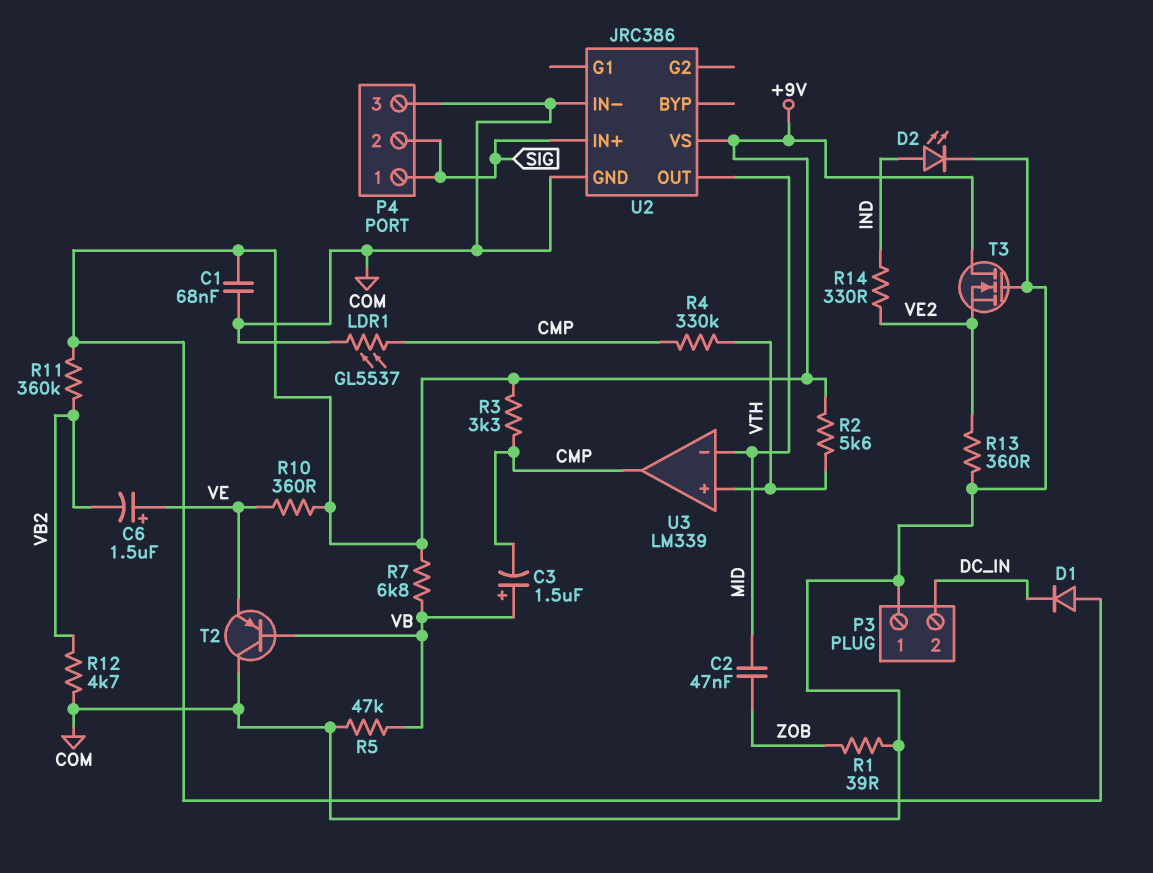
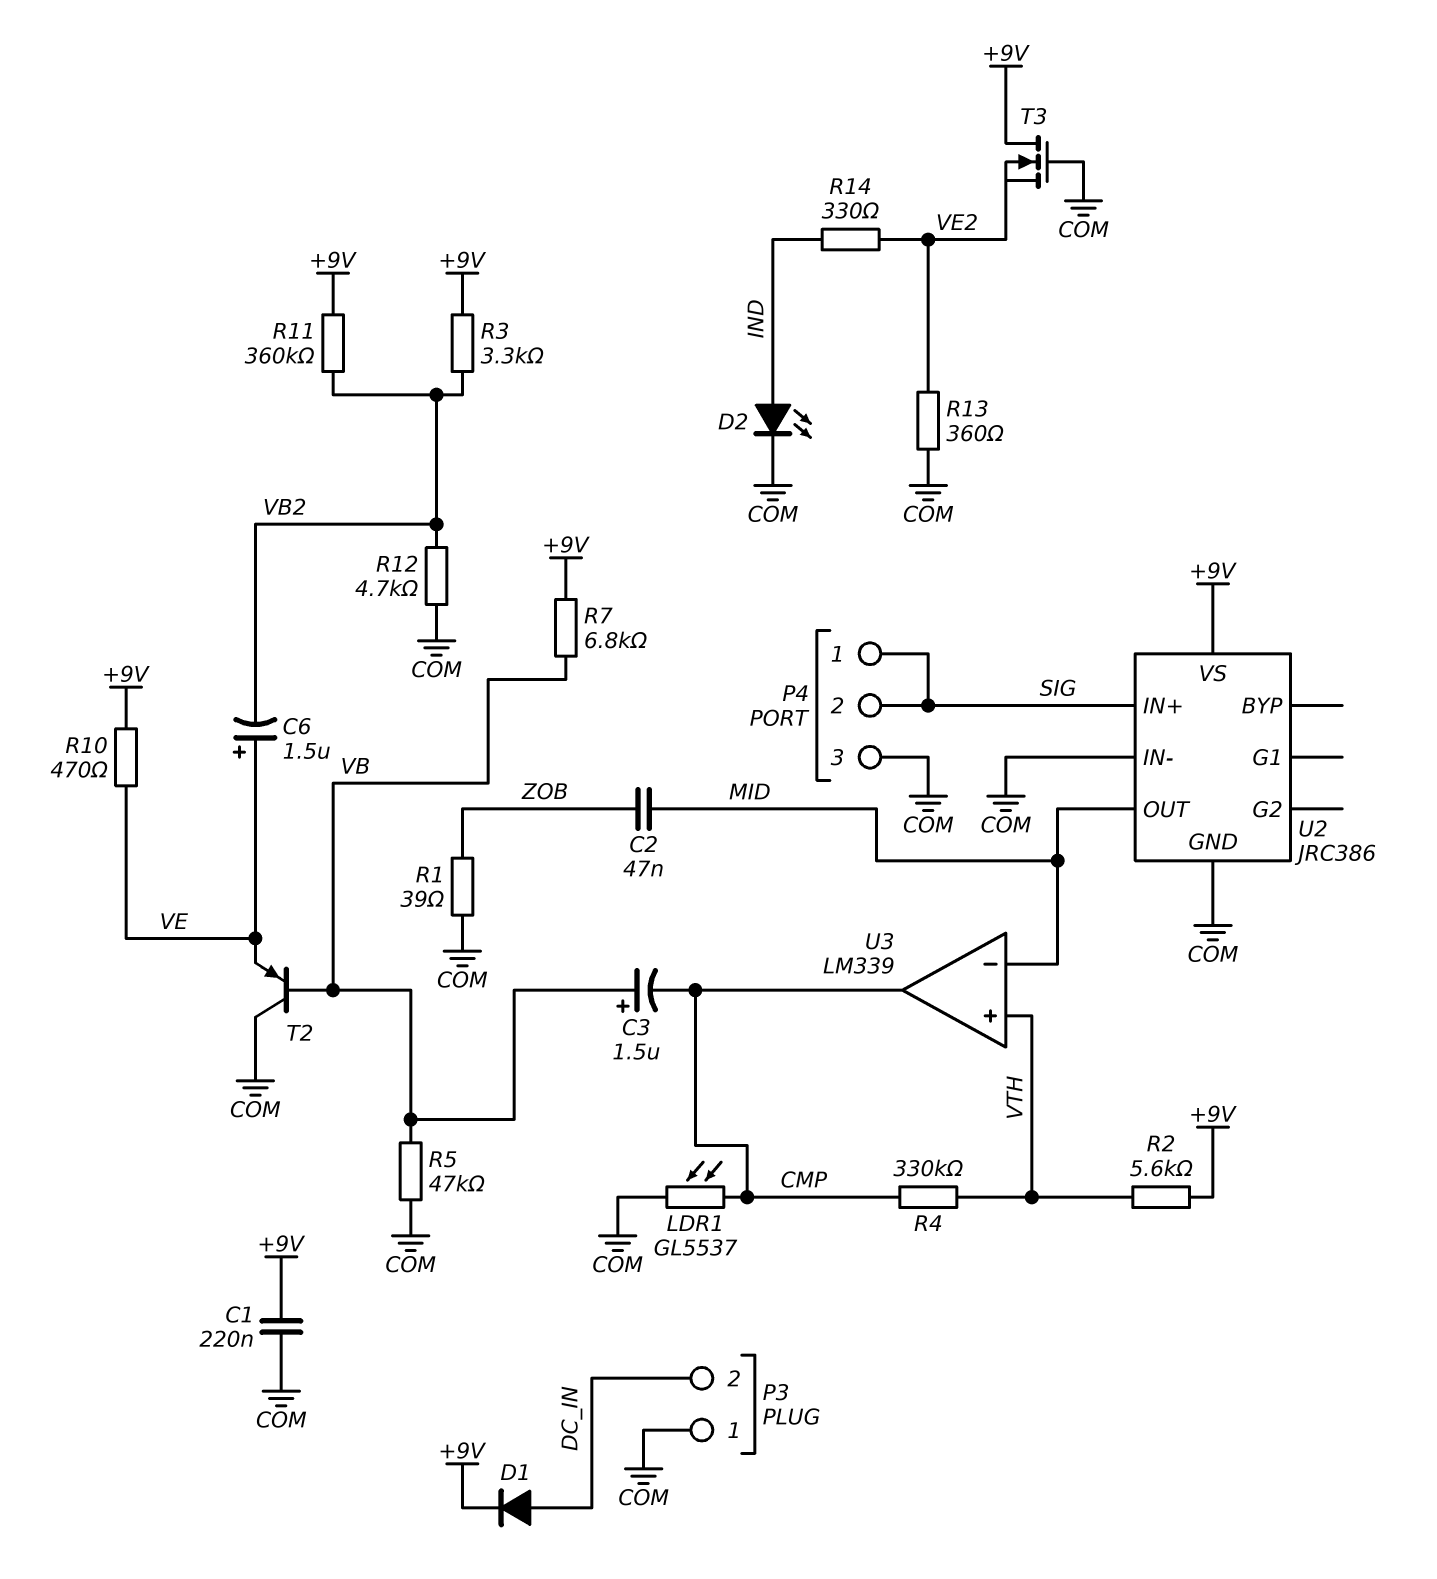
C1: 68nF (+9V, COM) -> 220nF (+9V, COM)
D1: diode (A +9V, K DC_IN) -> diode (A DC_IN, K +9V)
R3: 3.3k (+9V, CMP) -> 3.3k (+9V, VB2)
R10: 360 (+9V, VE) -> 470 (+9V, VE)

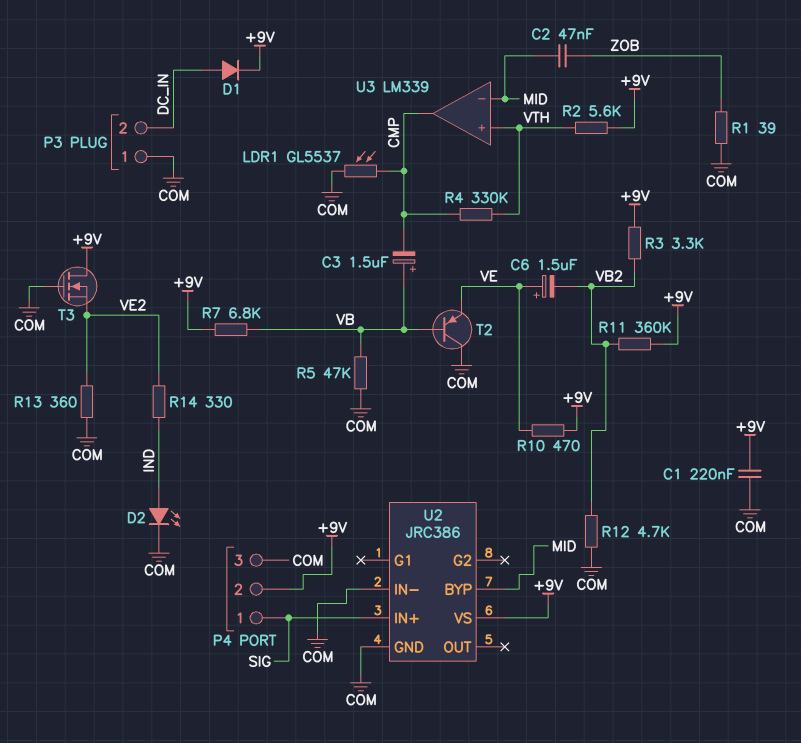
P4 pin 2: SIG -> +9V
U2 pin BYP: none -> MID
U2 pin OUT: MID -> none

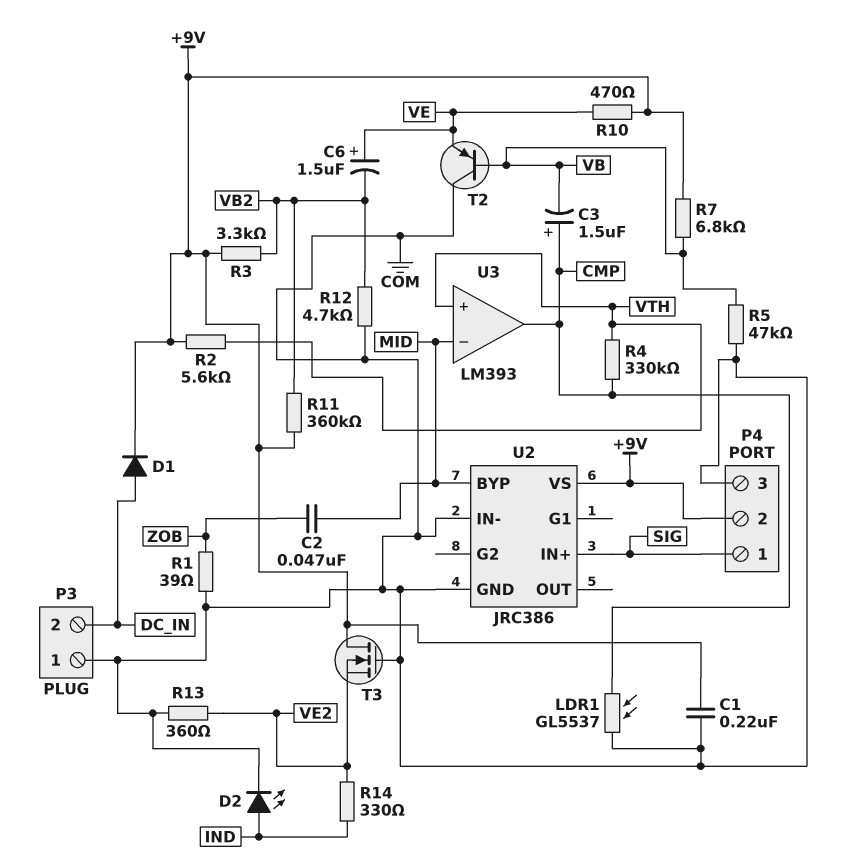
C3: 1.5uF (plus VB, minus CMP) -> 1.5uF (plus CMP, minus VB)
U3: LM339 -> LM393

